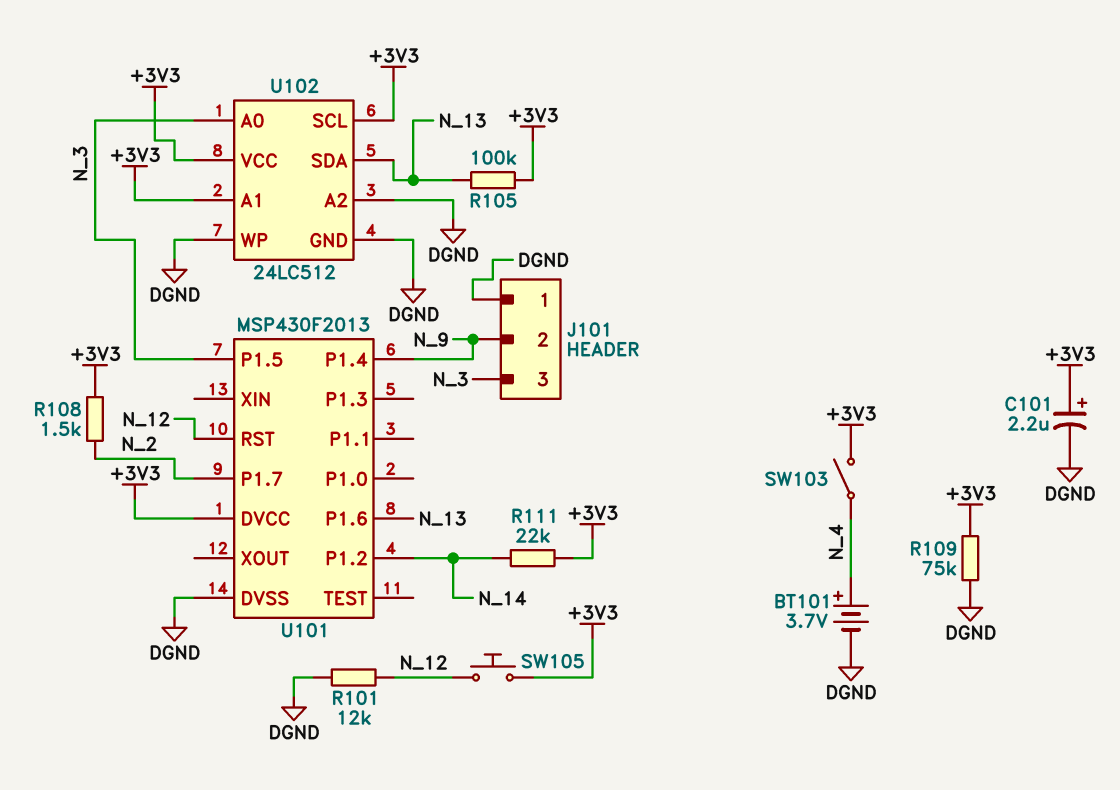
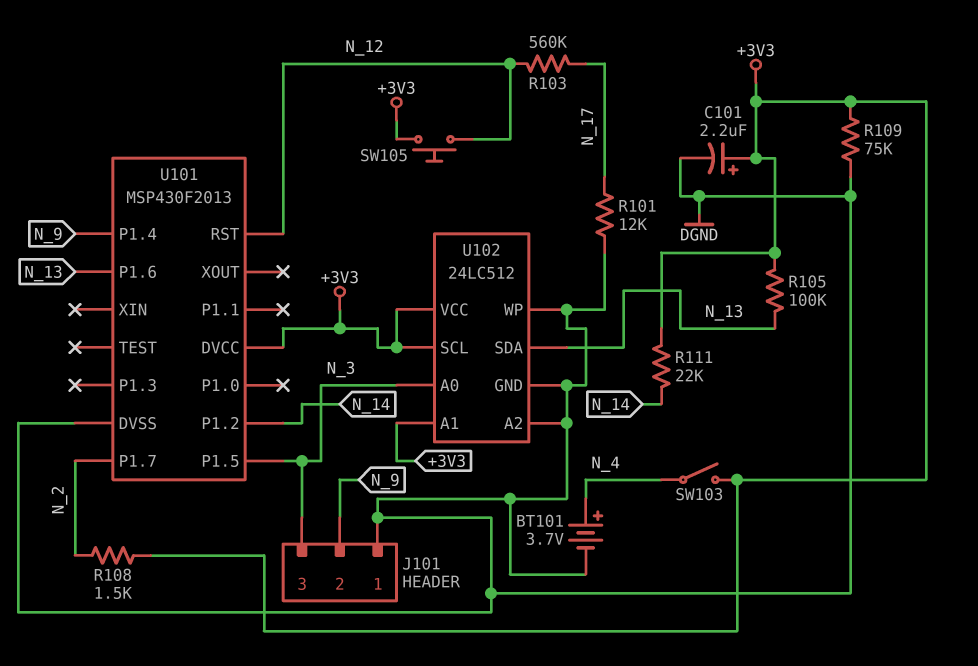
R101: 12k (DGND, N_12) -> 12k (DGND, N_17)
R103: none -> 560k (N_12, N_17)

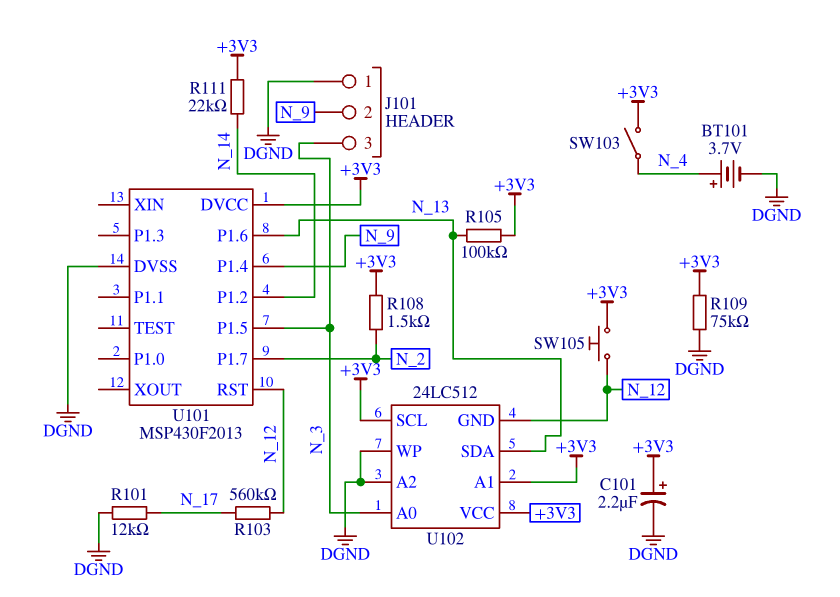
U102 pin GND: DGND -> N_12

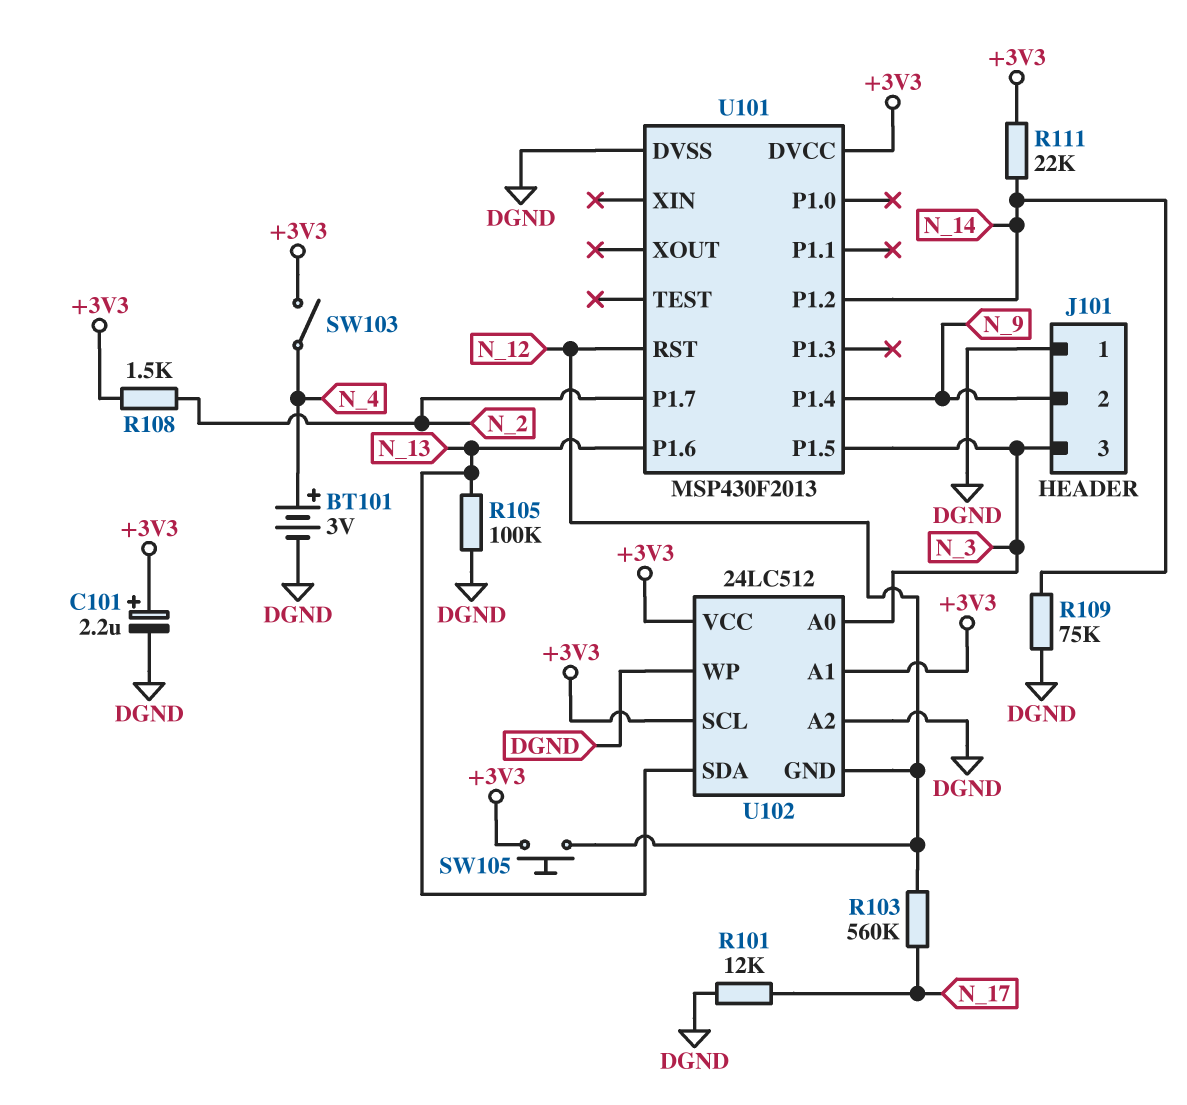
BT101: 3.7V (plus N_4, minus DGND) -> 3V (plus N_4, minus DGND)
R105: 100k (+3V3, N_13) -> 100k (DGND, N_13)
R109: 75k (+3V3, DGND) -> 75k (DGND, N_14)

